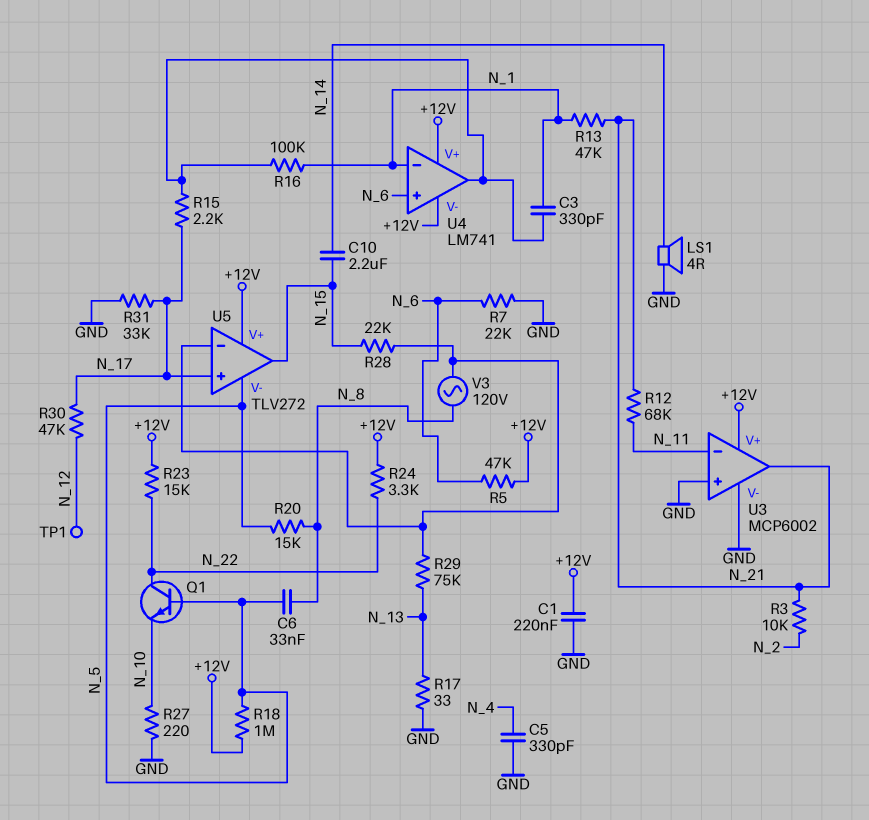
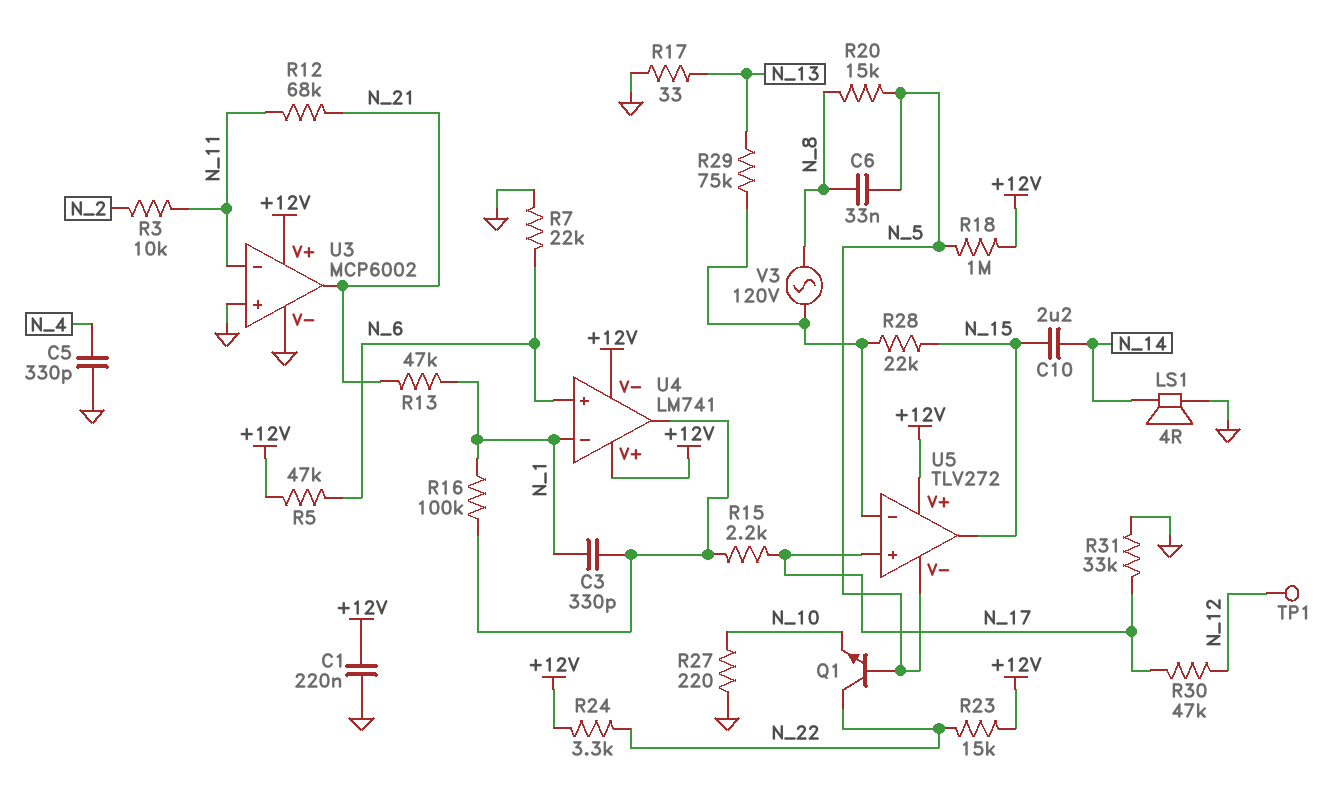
R3: 10k (N_2, N_21) -> 10k (N_2, N_11)

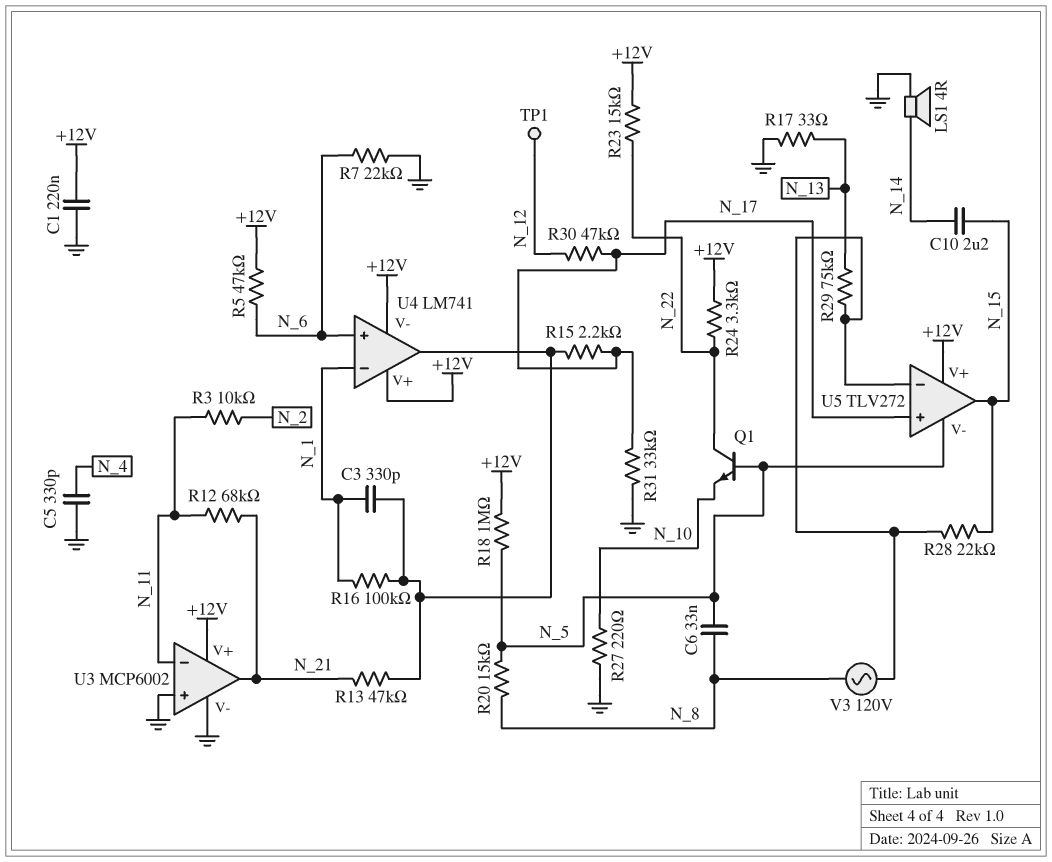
R13: 47k (N_1, N_21) -> 47k (N_21, U4/out)

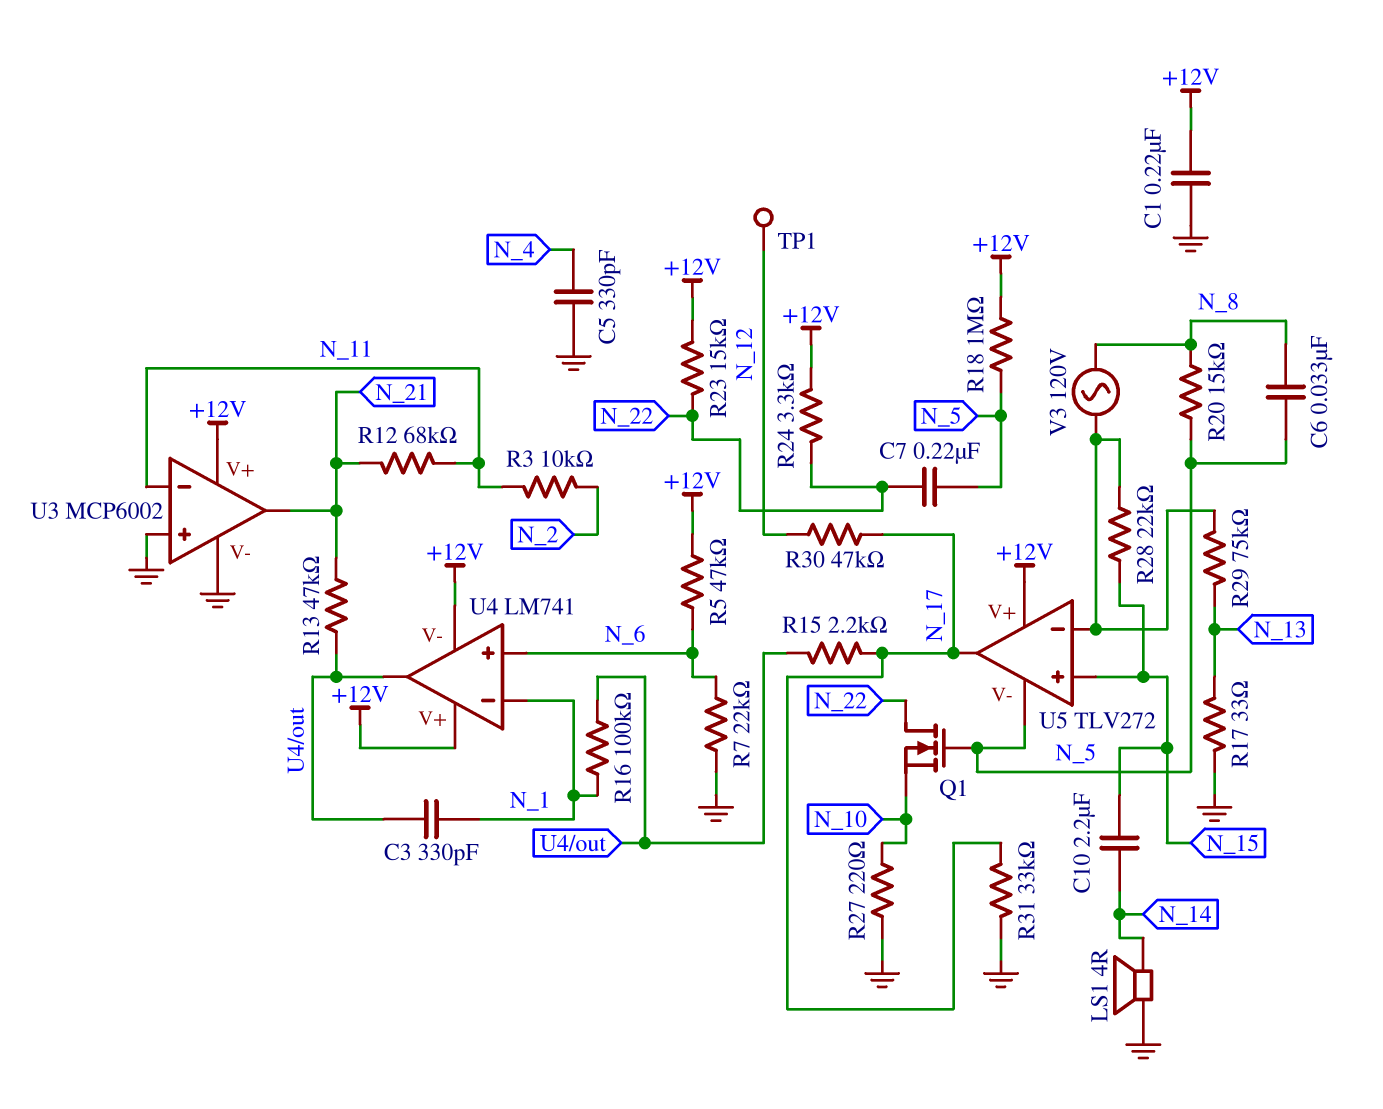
C7: none -> 220nF (N_5, N_22)
Q1: NPN (B N_5, C N_22, E N_10) -> NMOS (G N_5, D N_22, S N_10)
U5 pin in+: N_17 -> N_15
U5 pin out: N_15 -> N_17

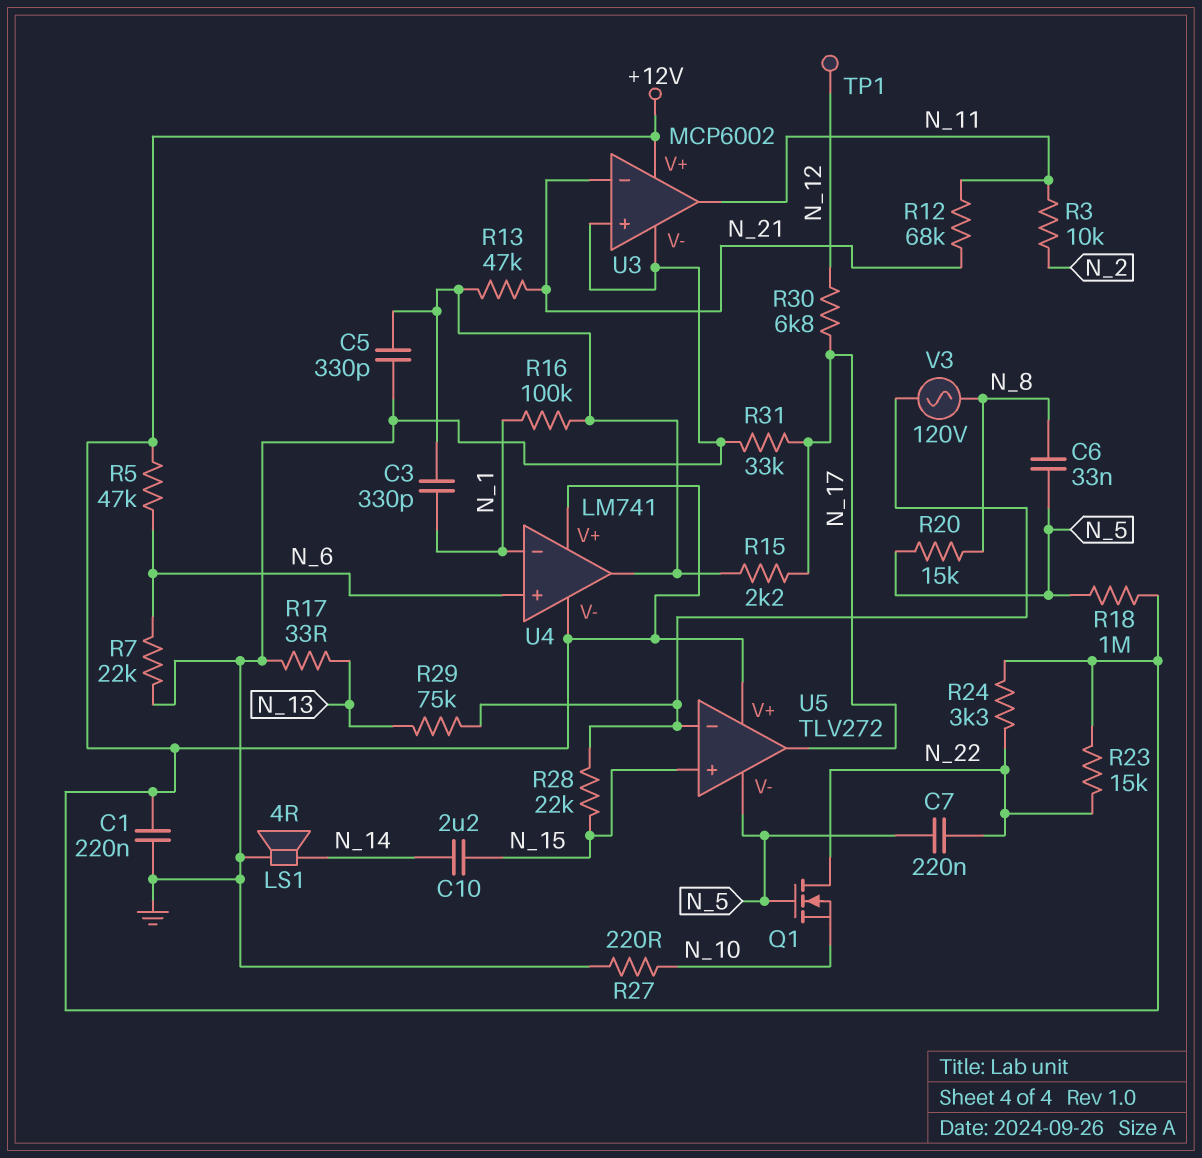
C5: 330pF (GND, N_4) -> 330pF (GND, U4/out)
R30: 47k (N_12, N_17) -> 6.8k (N_12, N_17)
U3 pin in-: N_11 -> N_21
U3 pin out: N_21 -> N_11

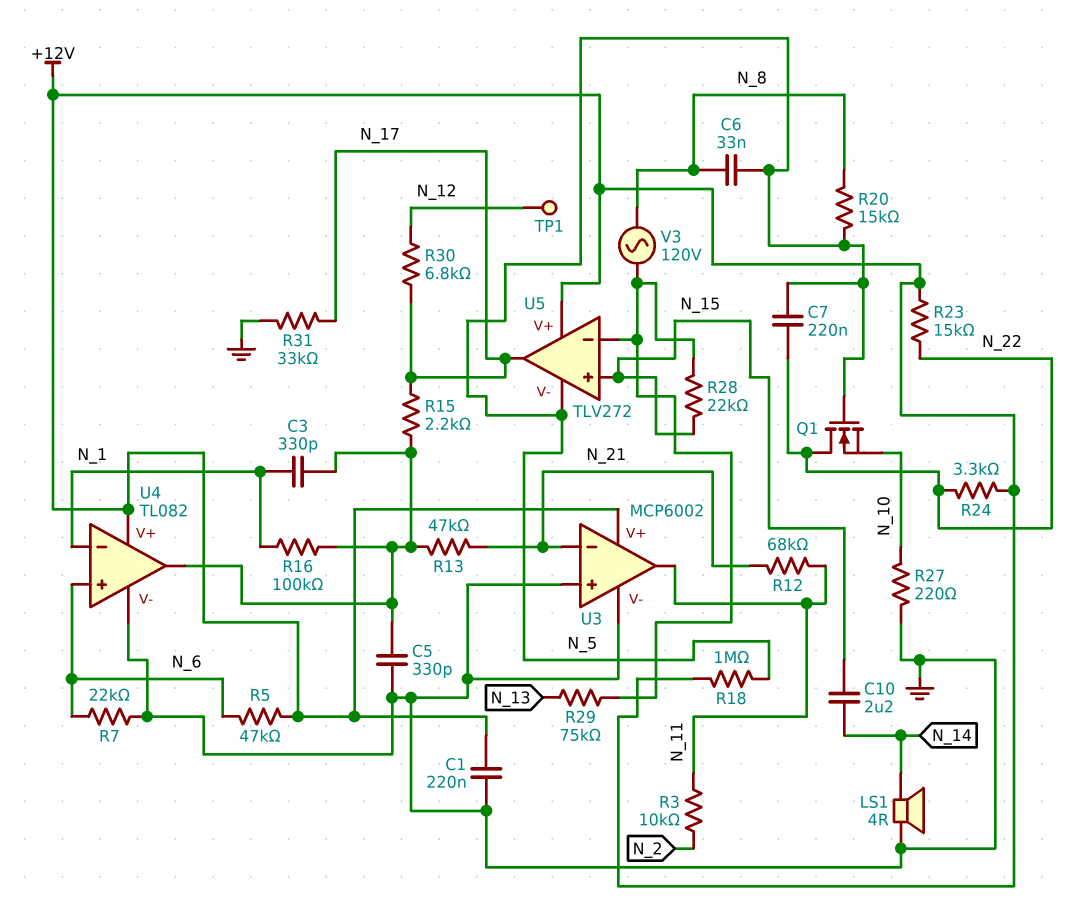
R17: 33 (GND, N_13) -> none
U4: LM741 -> TL082
U4 pin V-: +12V -> GND

